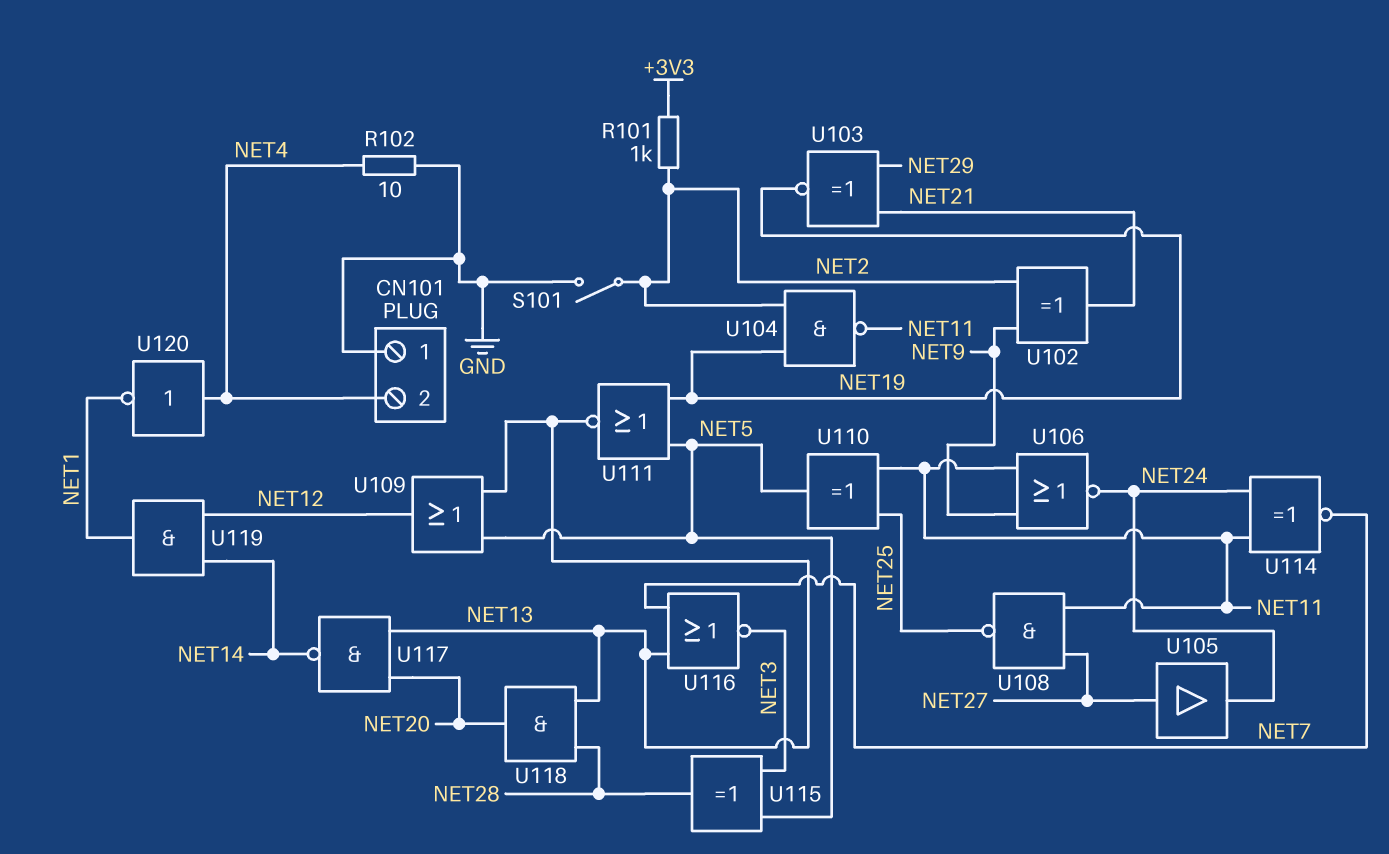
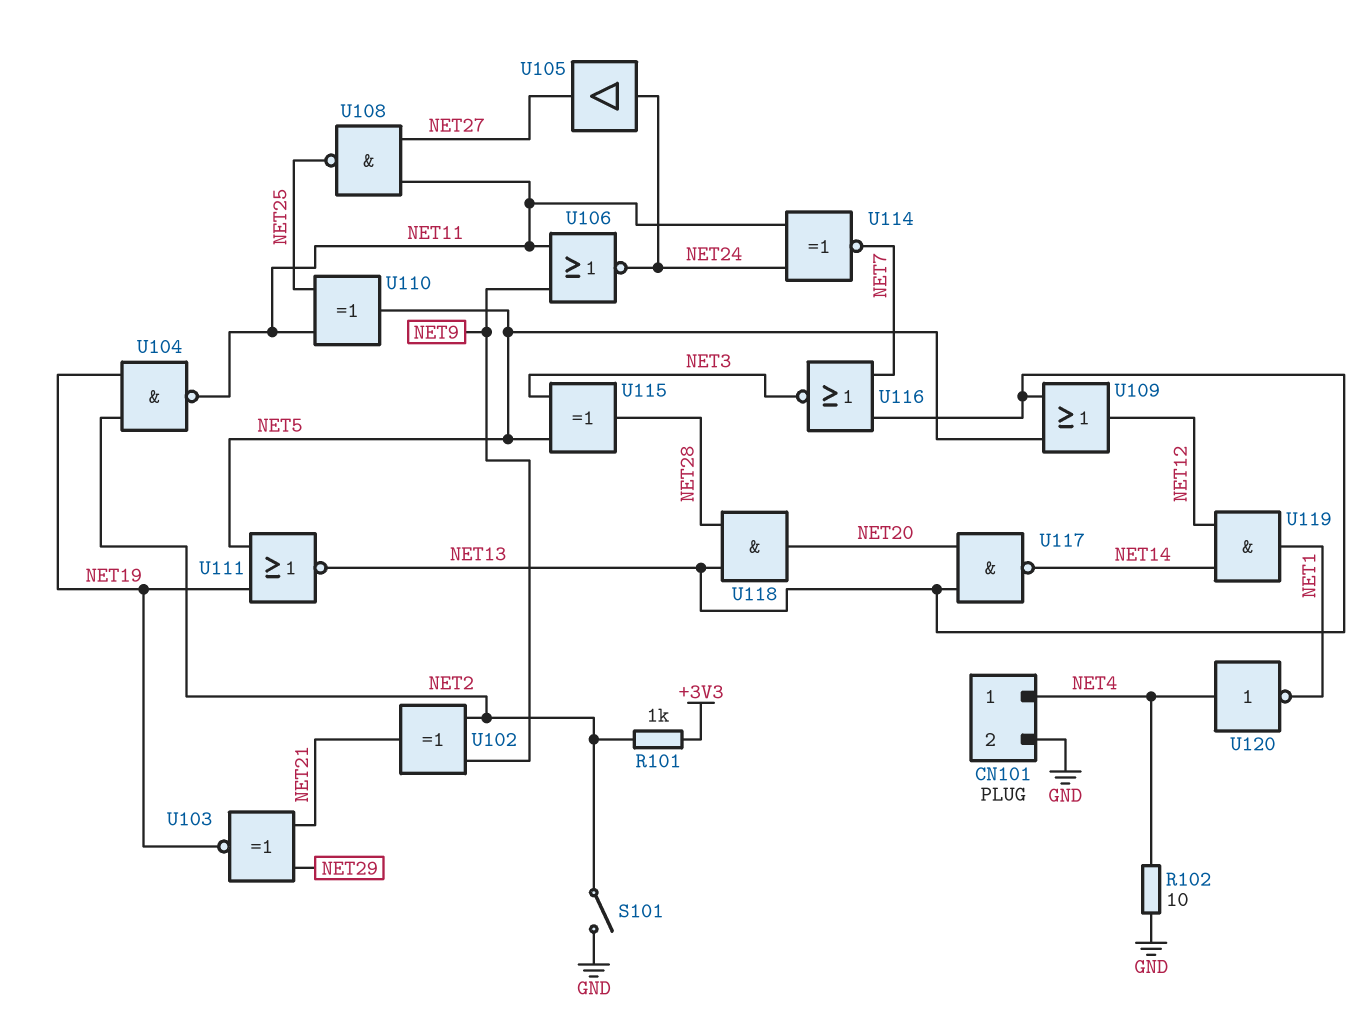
CN101 pin 1: GND -> NET4
CN101 pin 2: NET4 -> GND
U105: buffer (in NET27, out NET24) -> buffer (in NET24, out NET27)

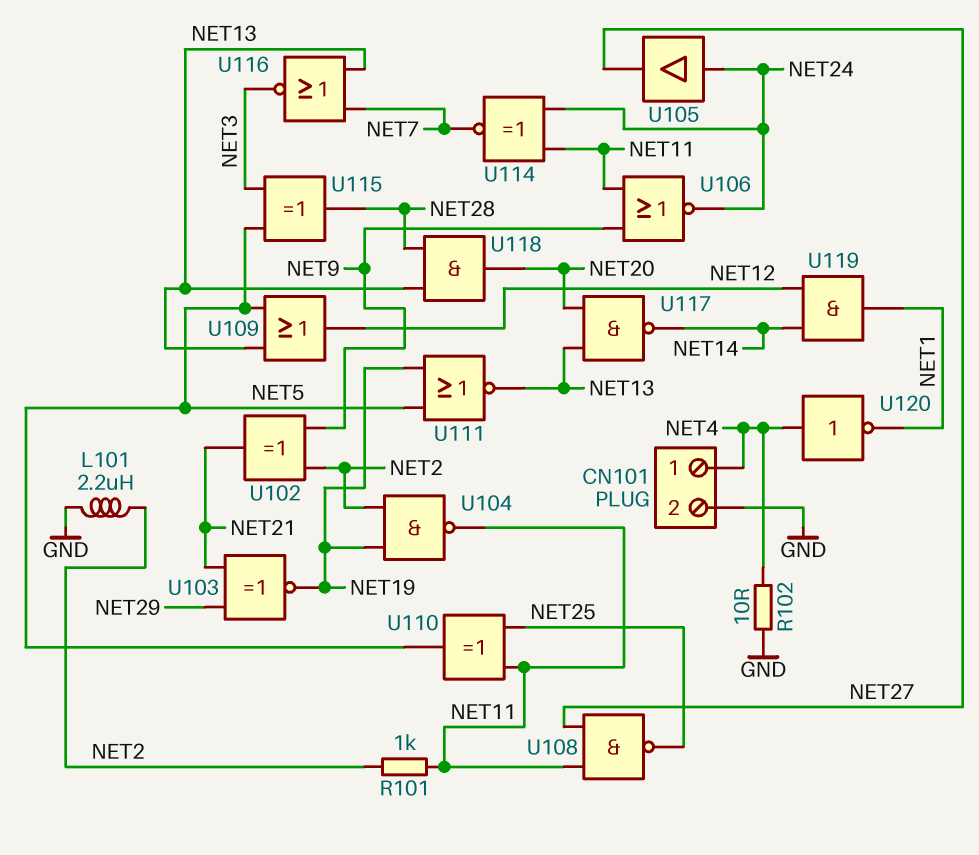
L101: none -> 2.2uH (GND, NET2)
R101: 1k (+3V3, NET2) -> 1k (NET2, NET11)
S101: switch (GND, NET2) -> none

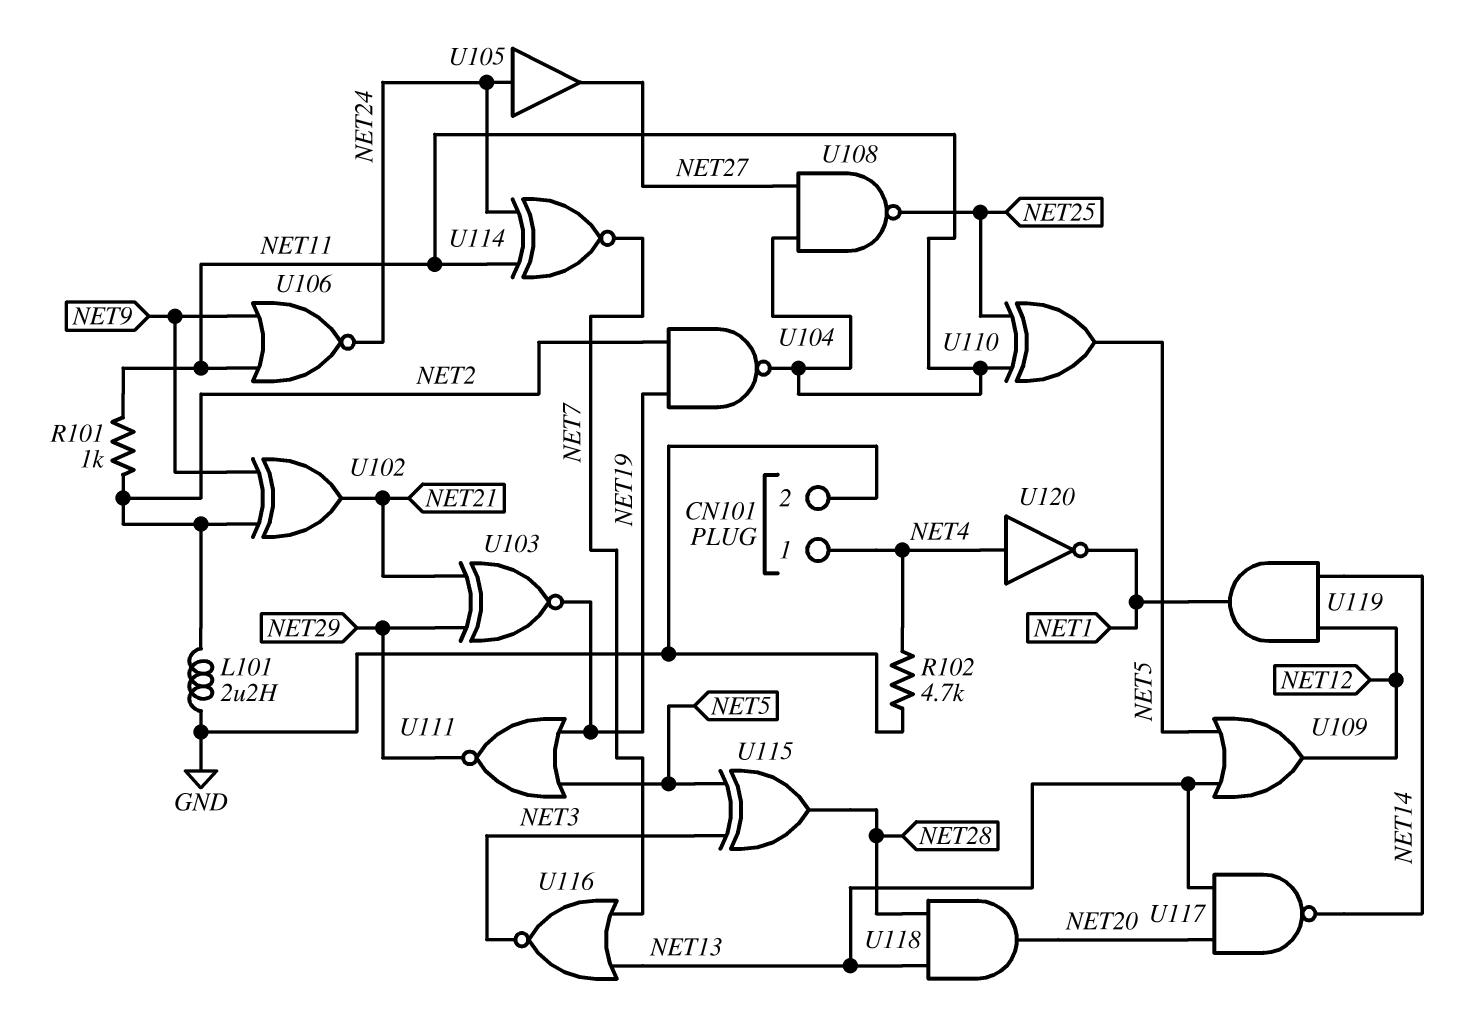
R102: 10 (GND, NET4) -> 4.7k (GND, NET4)
U111: NOR (in NET5, in NET19, out NET13) -> NOR (in NET5, in NET19, out NET29)

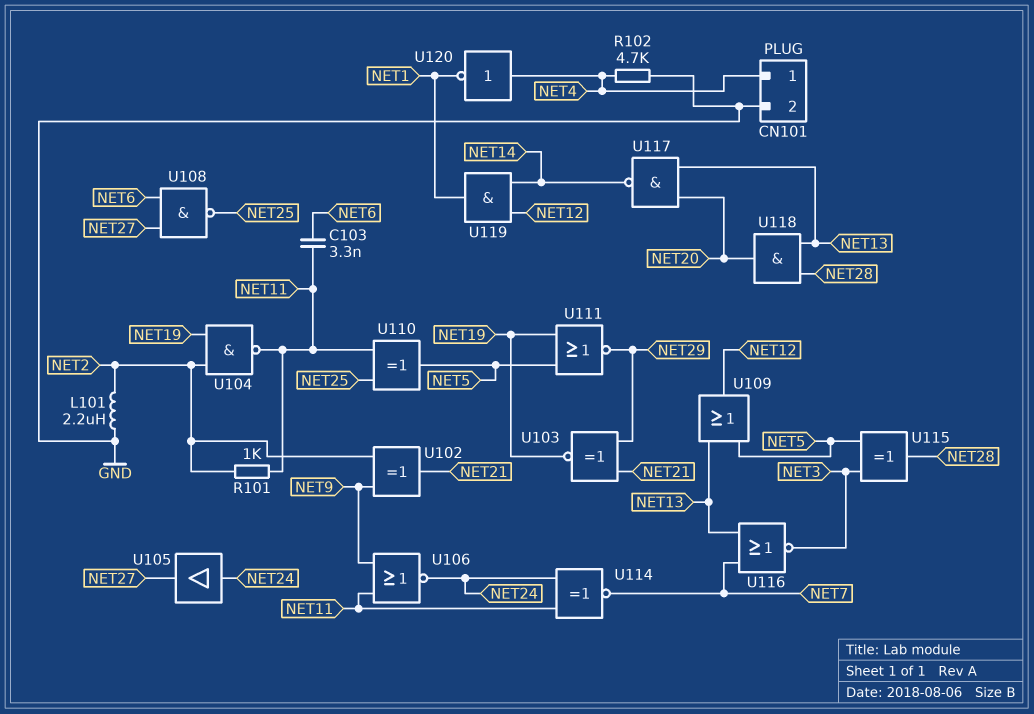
C103: none -> 3.3nF (NET6, NET11)
U108: NAND (in NET11, in NET27, out NET25) -> NAND (in NET6, in NET27, out NET25)

